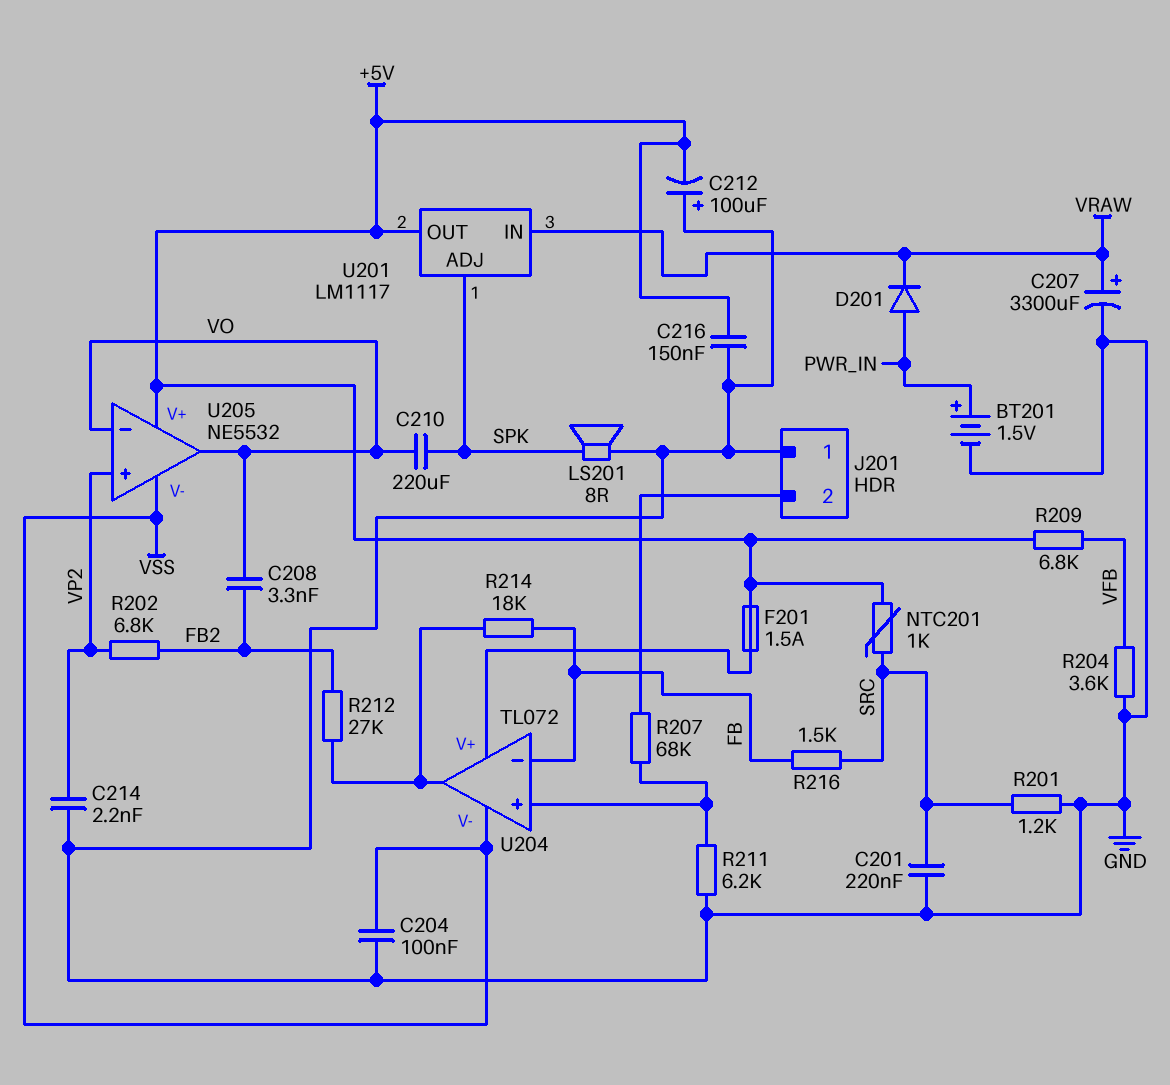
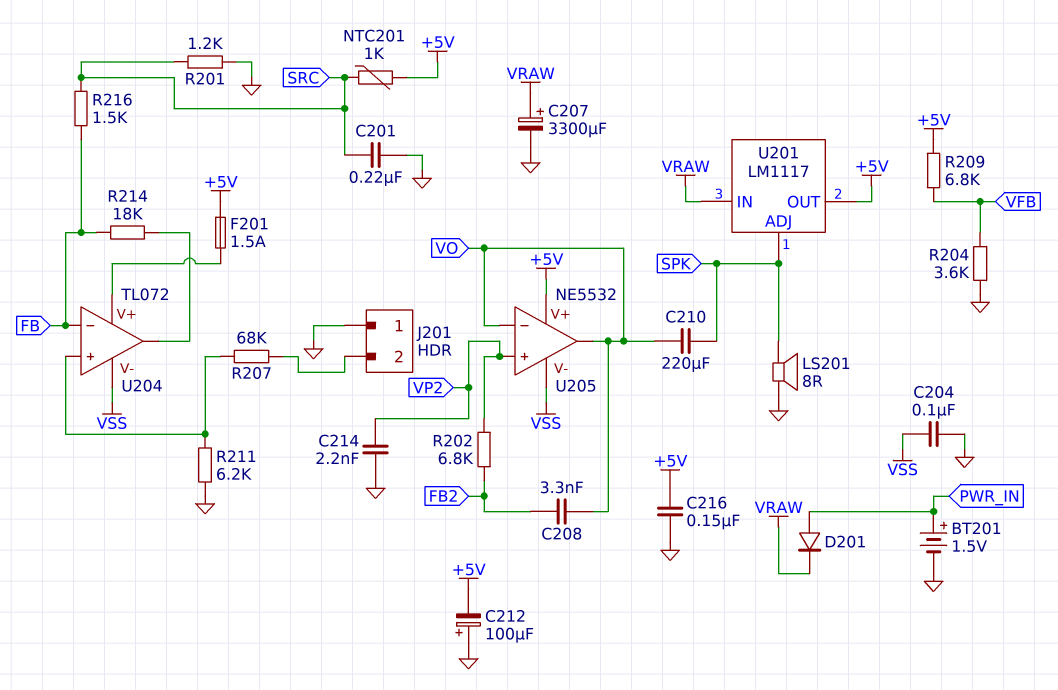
R212: 27k (FB2, U204/out) -> none

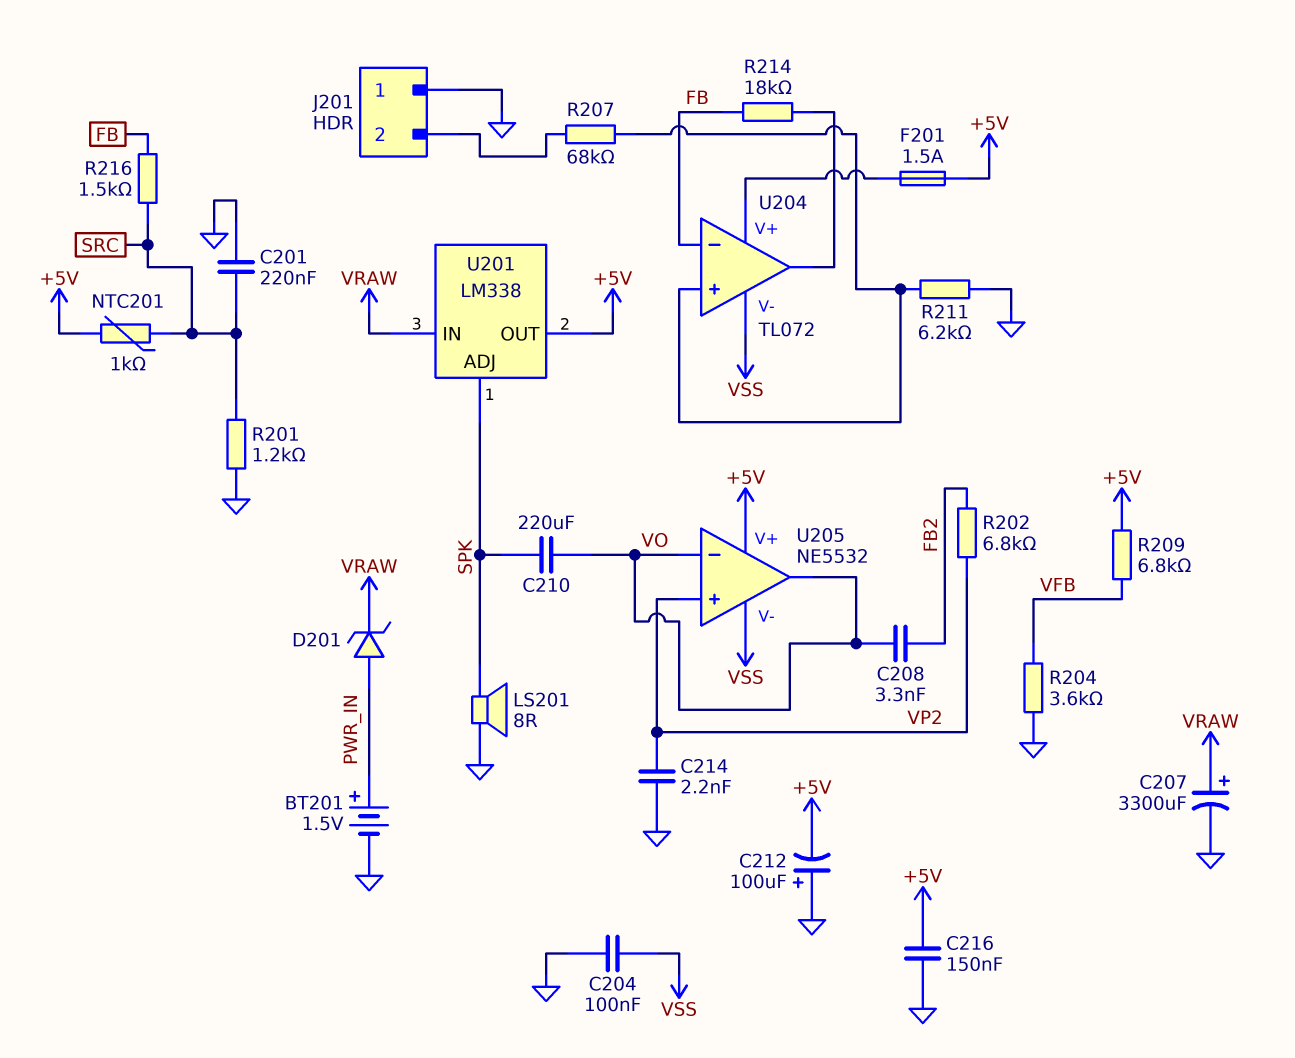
D201: diode (A PWR_IN, K VRAW) -> zener (A PWR_IN, K VRAW)
U201: LM1117 -> LM338

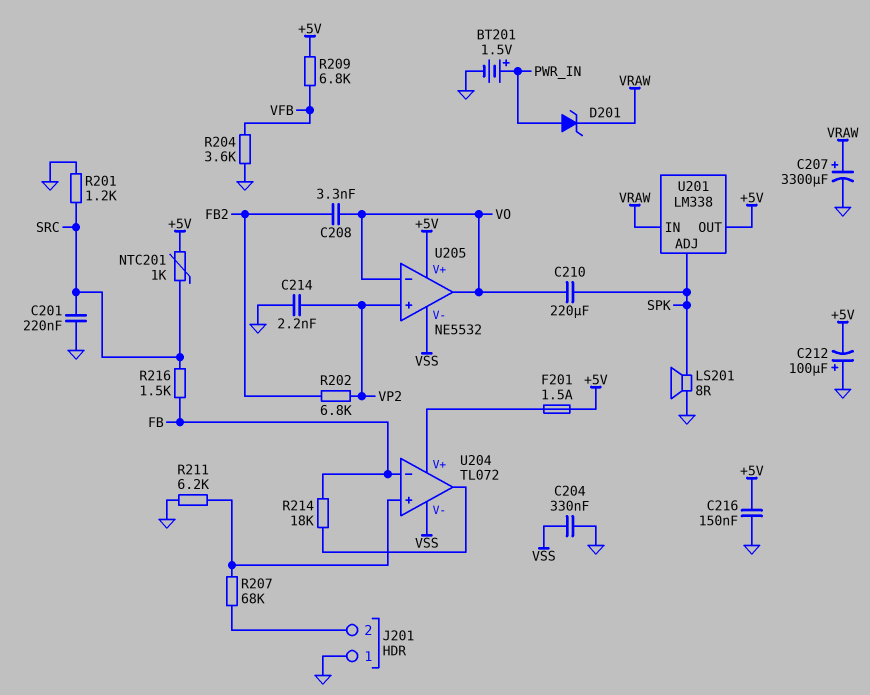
C204: 100nF (GND, VSS) -> 330nF (GND, VSS)

